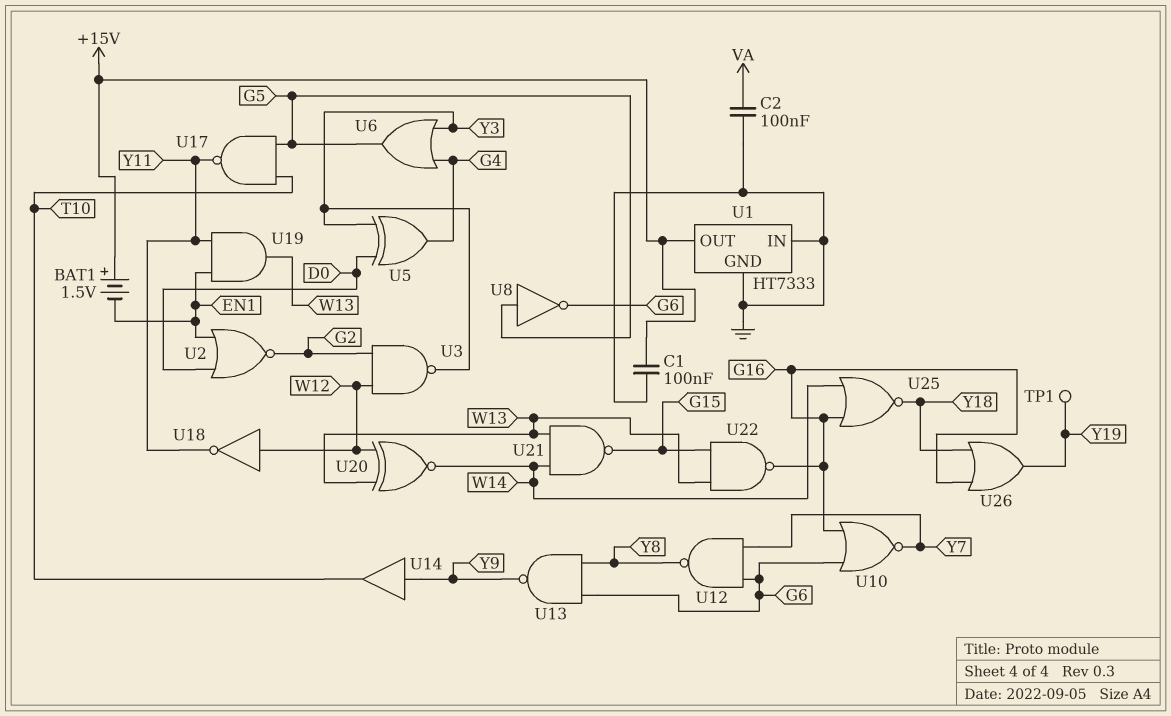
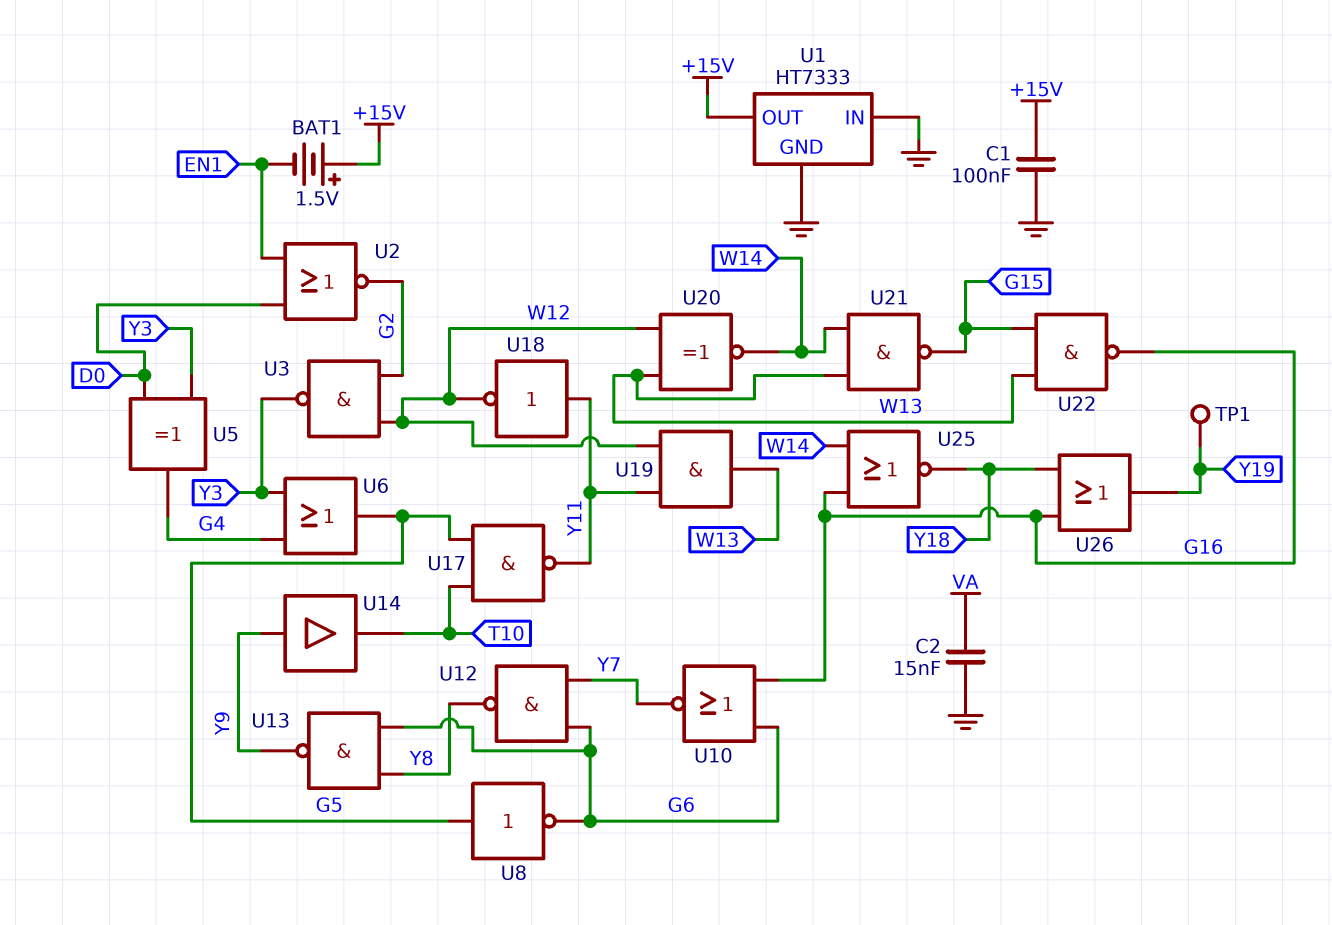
C2: 100nF (GND, VA) -> 15nF (GND, VA)
U18: NOT (in W12, out Y11) -> NOT (in Y11, out W12)
U19: AND (in EN1, in Y11, out W13) -> AND (in W12, in Y11, out W13)

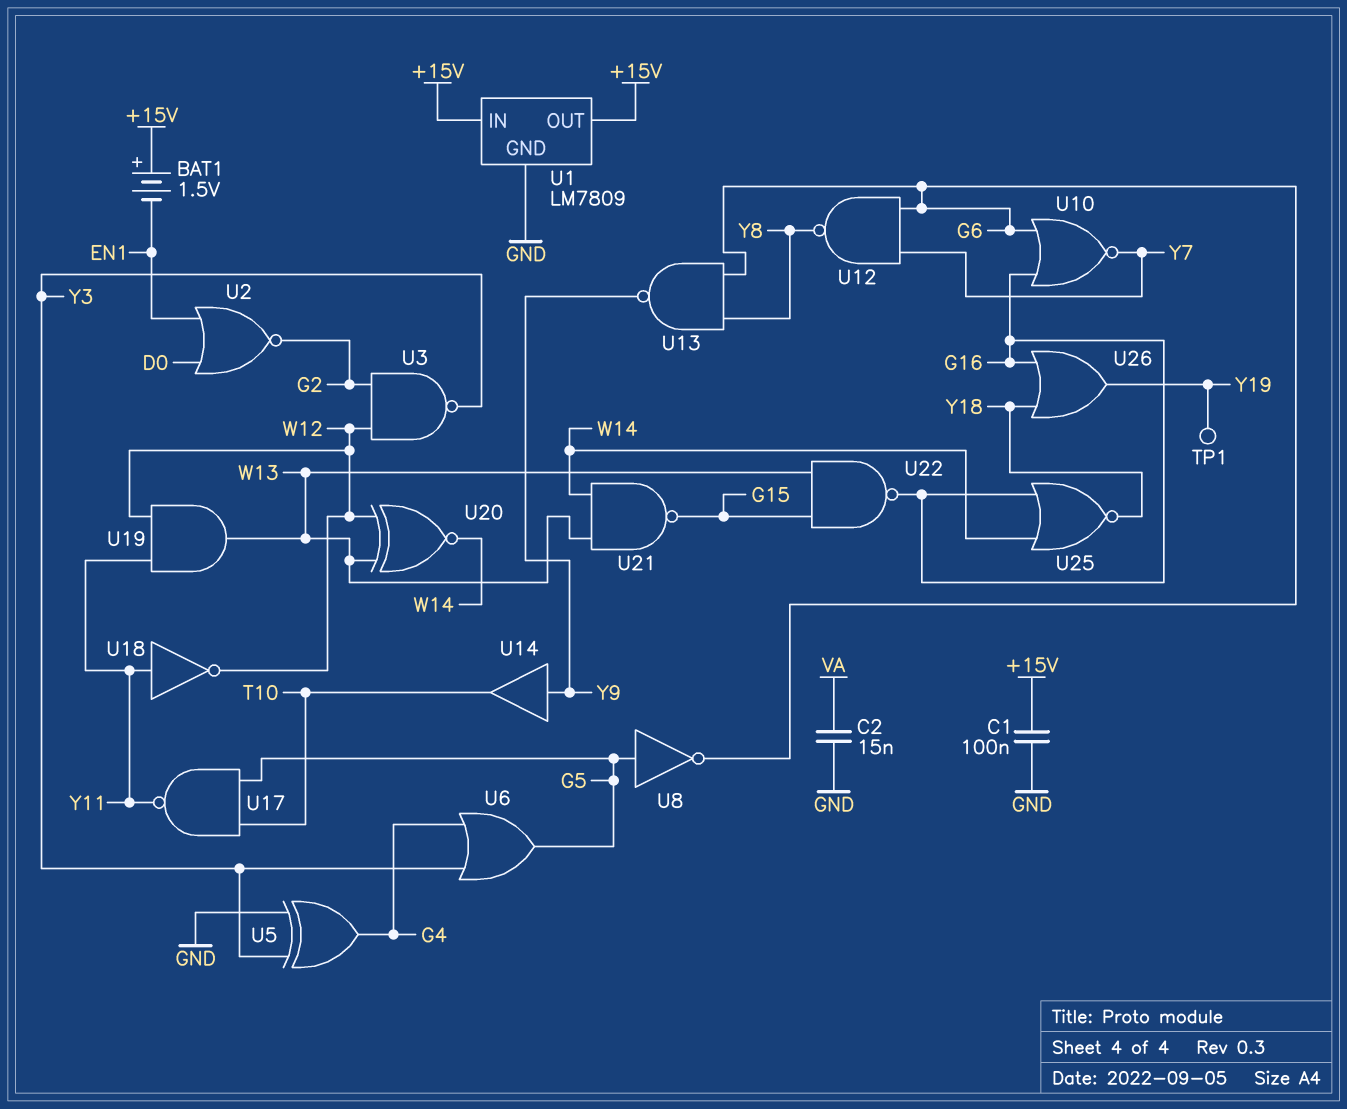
U1: HT7333 -> LM7809
U1 pin IN: GND -> +15V
U5: XOR (in D0, in Y3, out G4) -> XOR (in GND, in Y3, out G4)

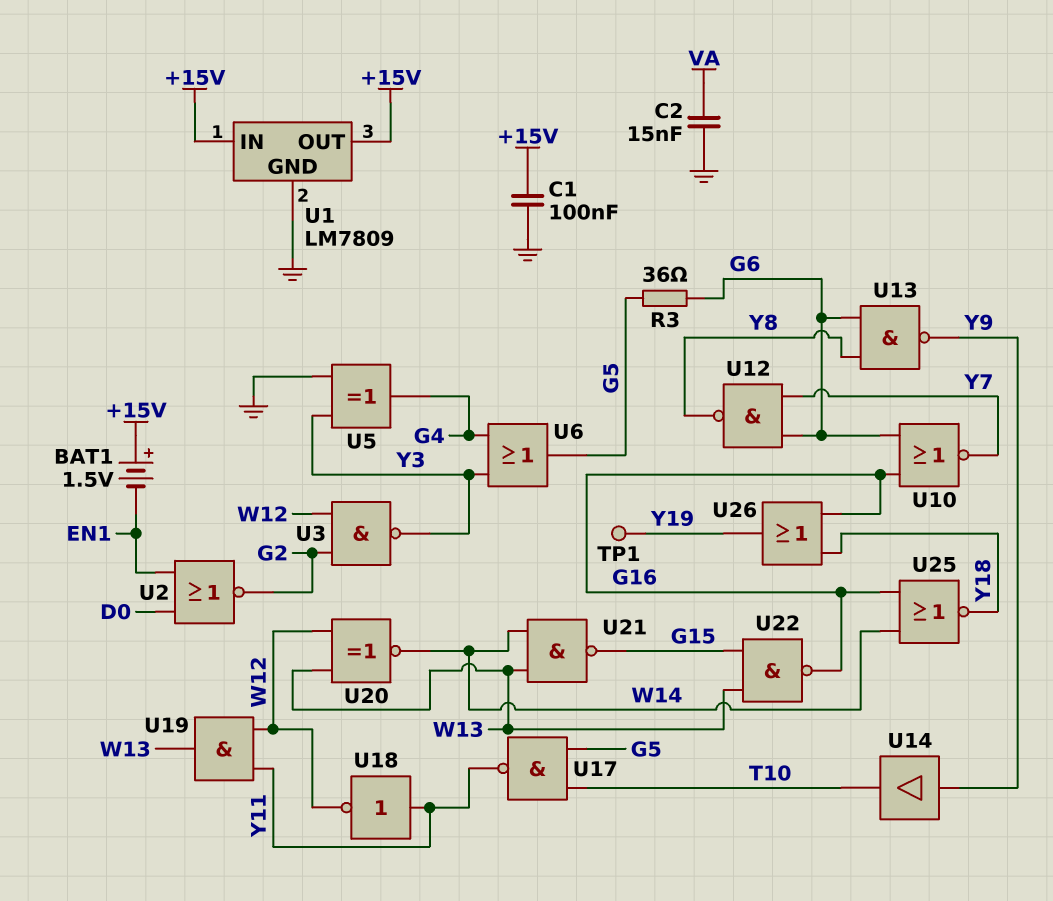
R3: none -> 36 (G5, G6)
U8: NOT (in G5, out G6) -> none

